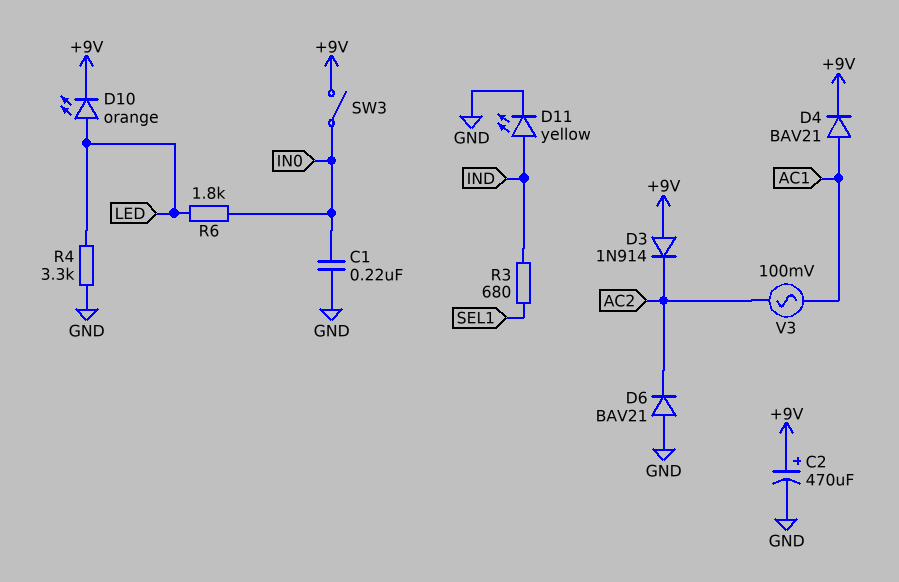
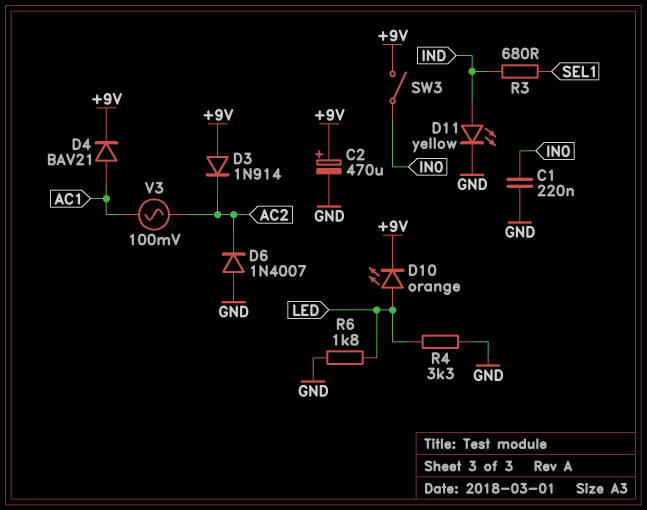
D6: diode BAV21 (A GND, K AC2) -> diode 1N4007 (A GND, K AC2)
R6: 1.8k (IN0, LED) -> 1.8k (GND, LED)

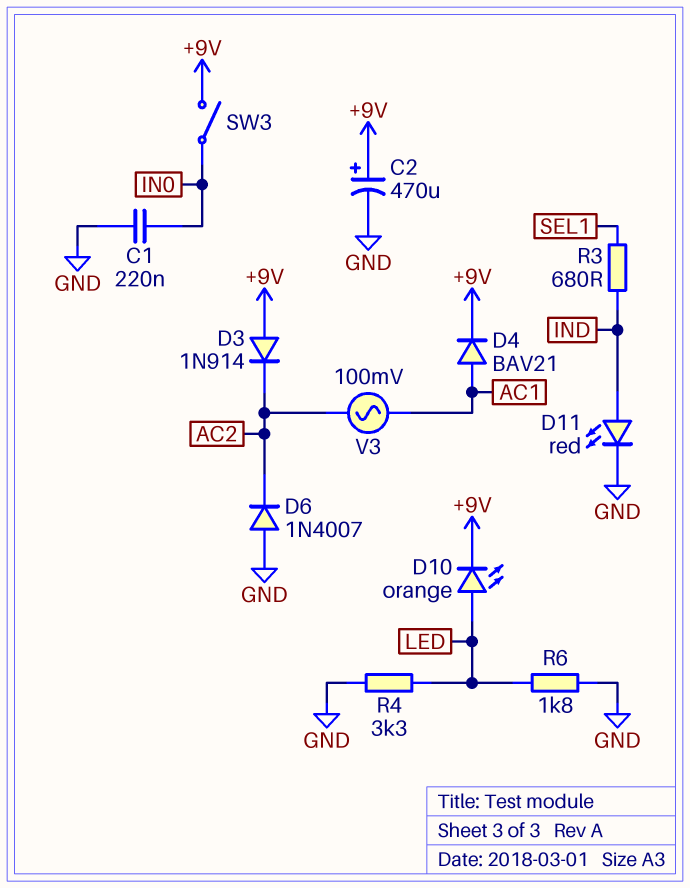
D11: LED yellow (A IND, K GND) -> LED red (A IND, K GND)

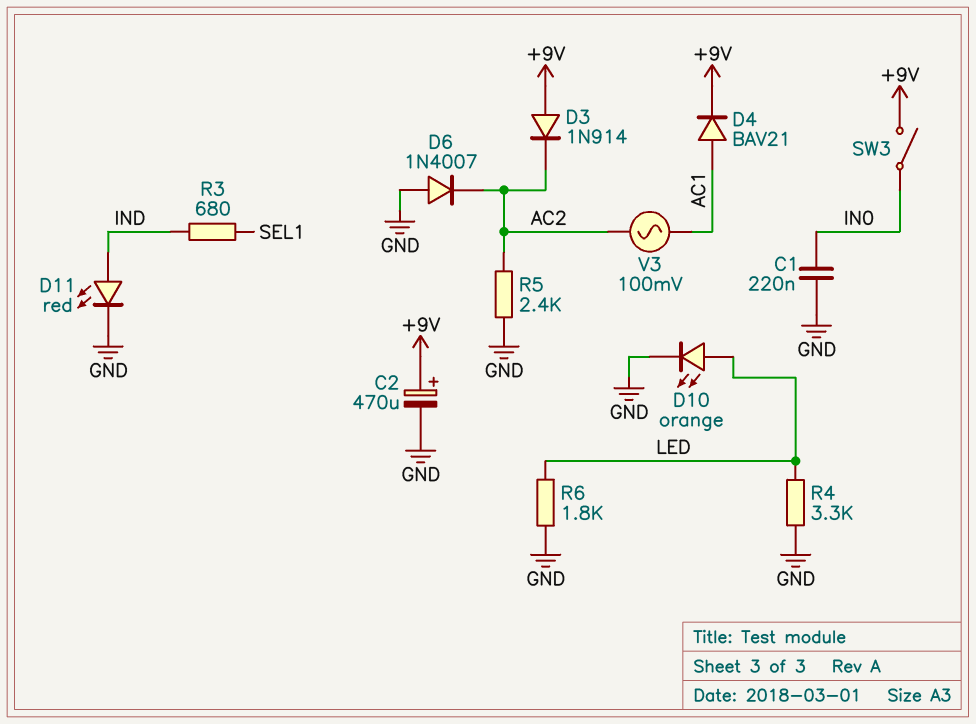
D10: LED orange (A LED, K +9V) -> LED orange (A LED, K GND)
R5: none -> 2.4k (AC2, GND)

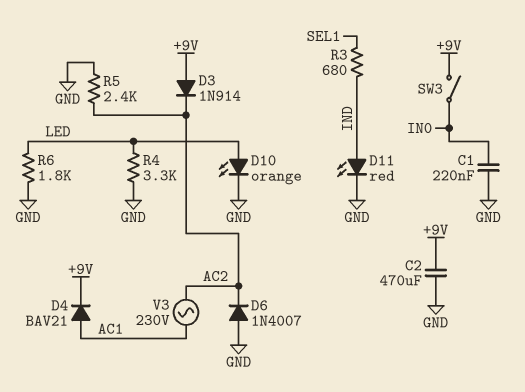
C2: 470uF (plus +9V, minus GND) -> 470uF (+9V, GND)
V3: AC 100mV (AC1, AC2) -> AC 230V (AC1, AC2)

